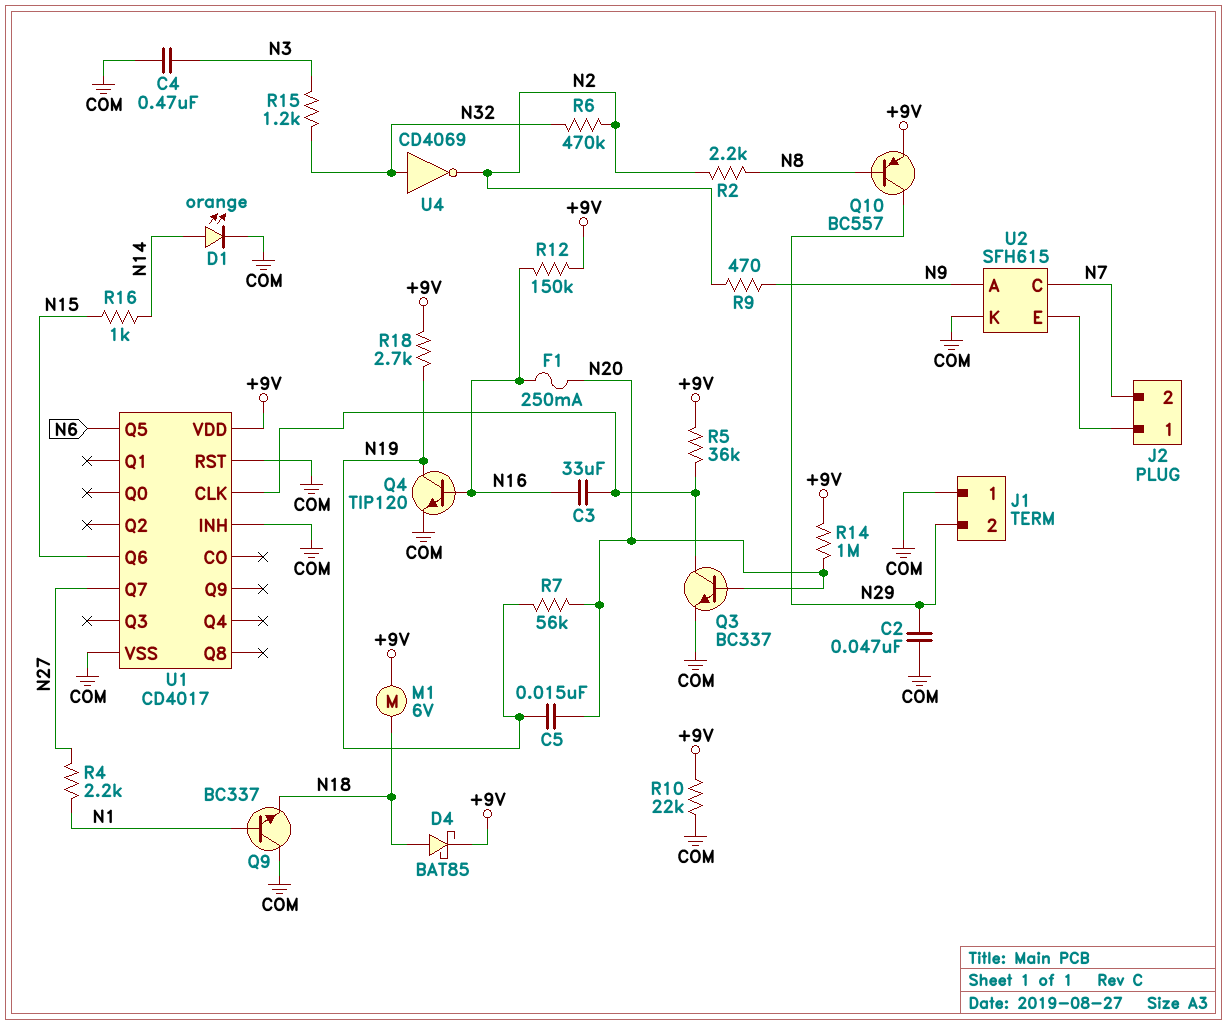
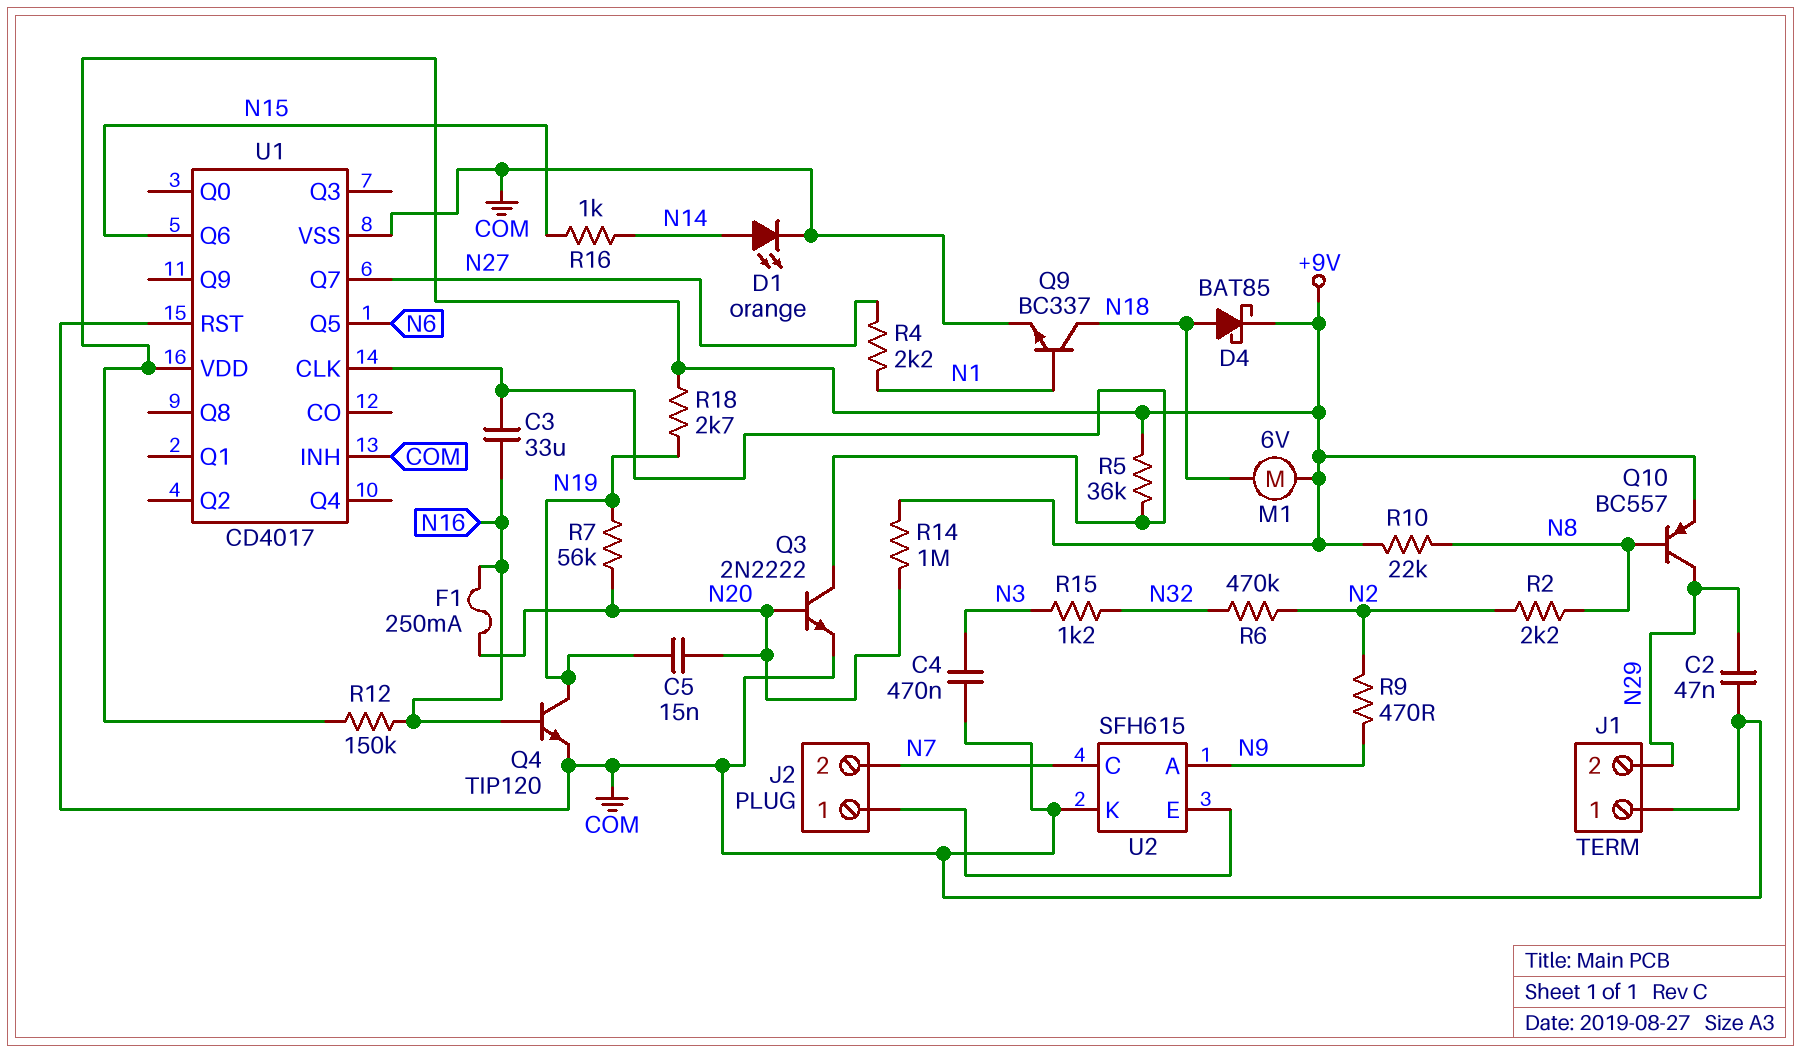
Q3: NPN BC337 (B N20, C U1/CLK, E COM) -> NPN 2N2222 (B N20, C U1/CLK, E COM)
Q9: NPN BC337 (B N1, C COM, E N18) -> NPN BC337 (B N1, C N18, E COM)
R10: 22k (+9V, COM) -> 22k (+9V, N8)
U4: NOT CD4069 (in N32, out N2) -> none

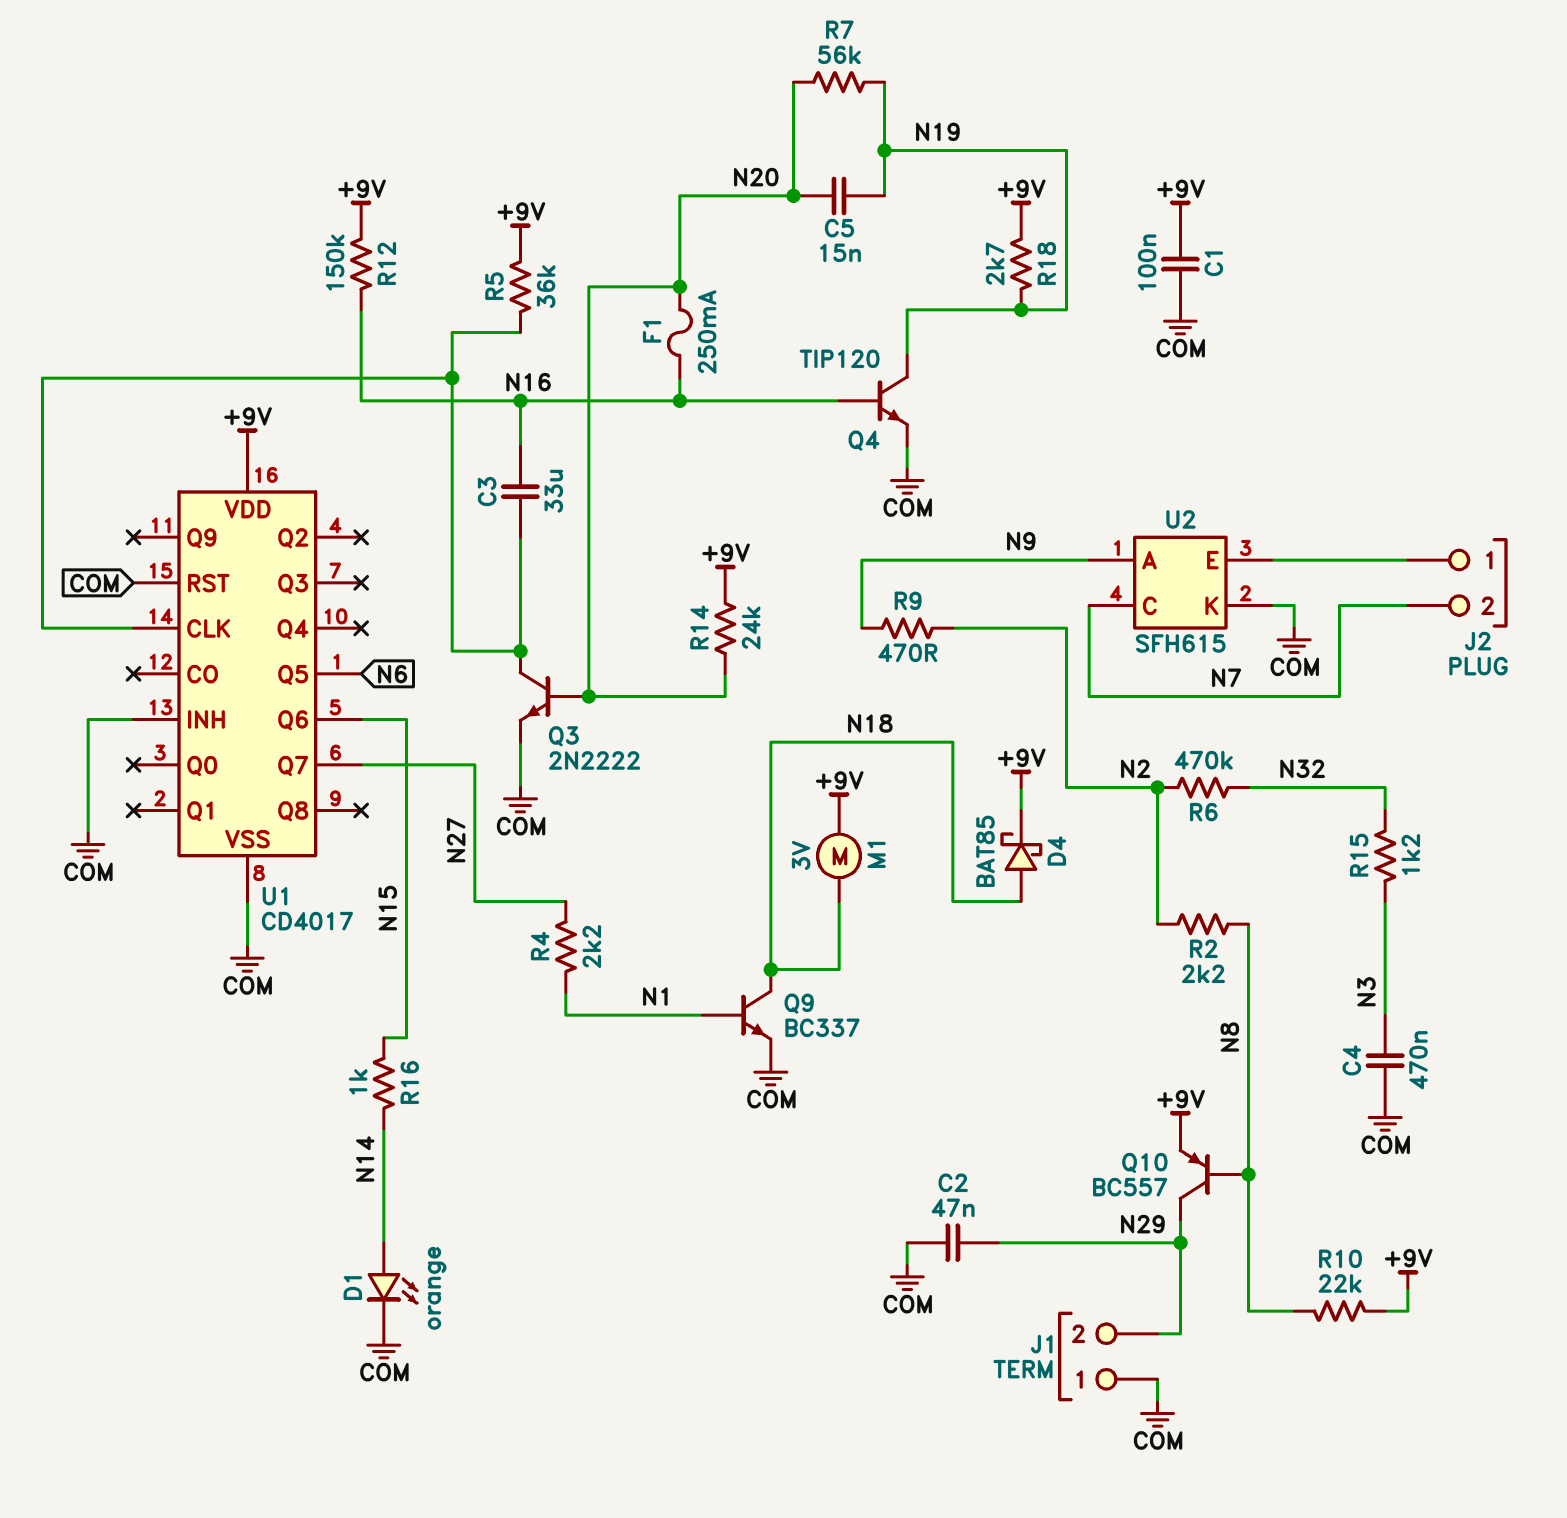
C1: none -> 100nF (+9V, COM)
M1: motor 6V (+9V, N18) -> motor 3V (+9V, N18)
R14: 1M (+9V, N20) -> 24k (+9V, N20)

